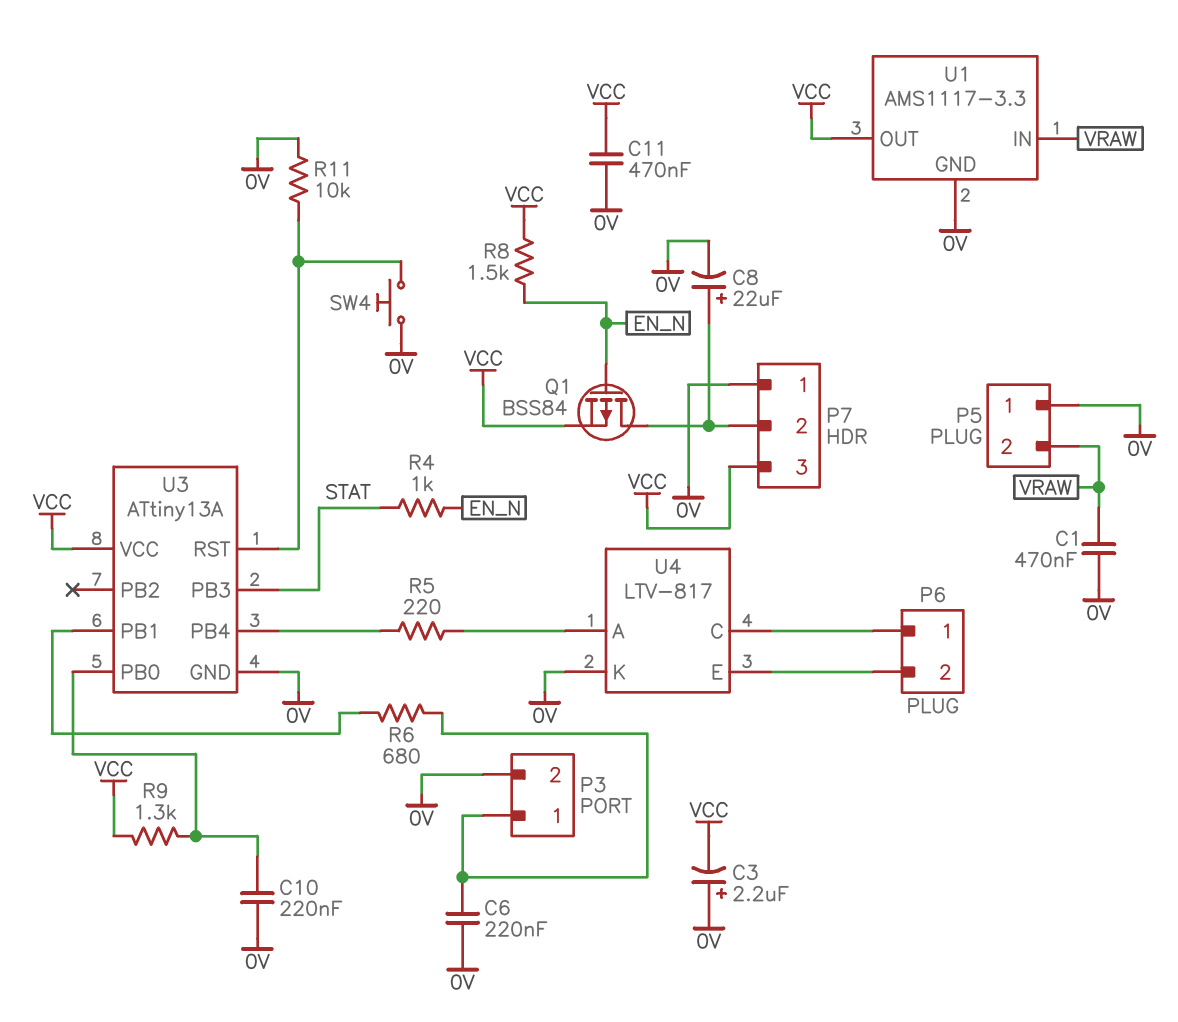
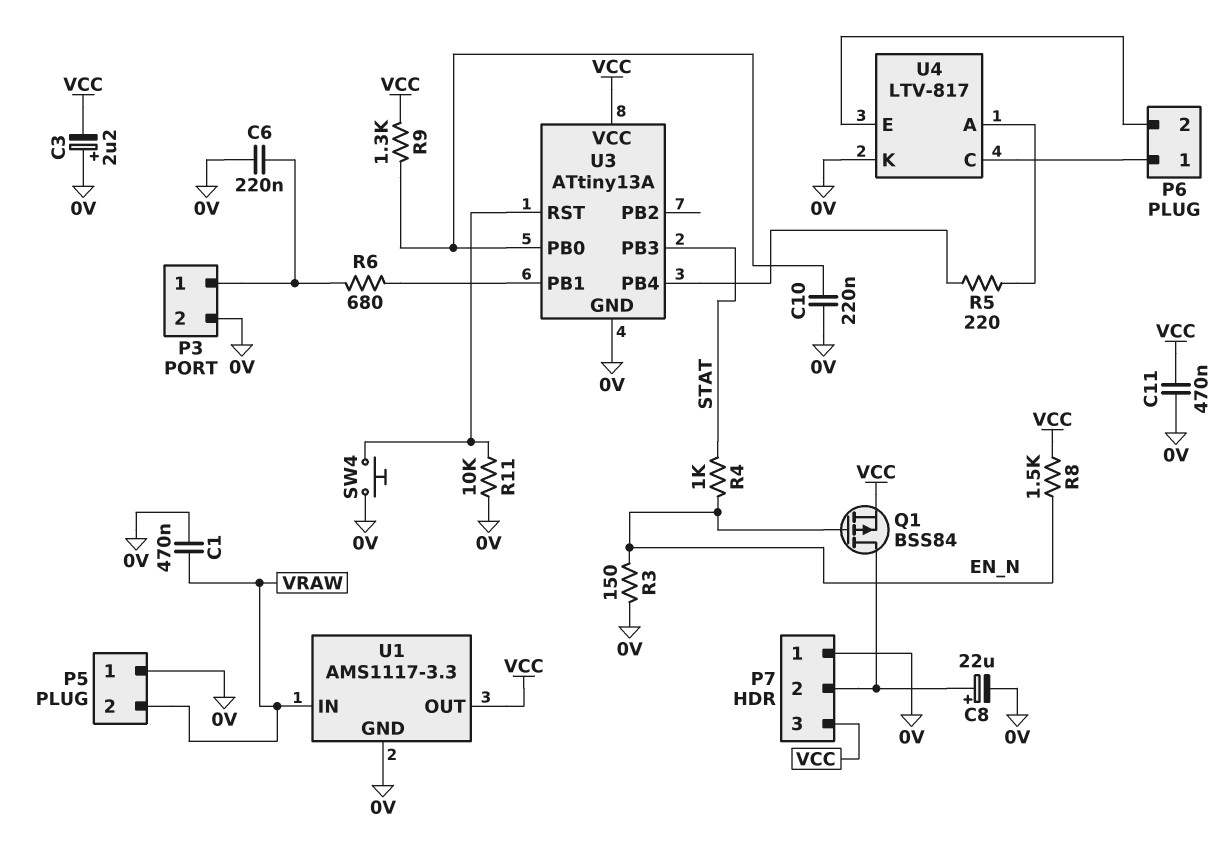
R3: none -> 150 (0V, EN_N)

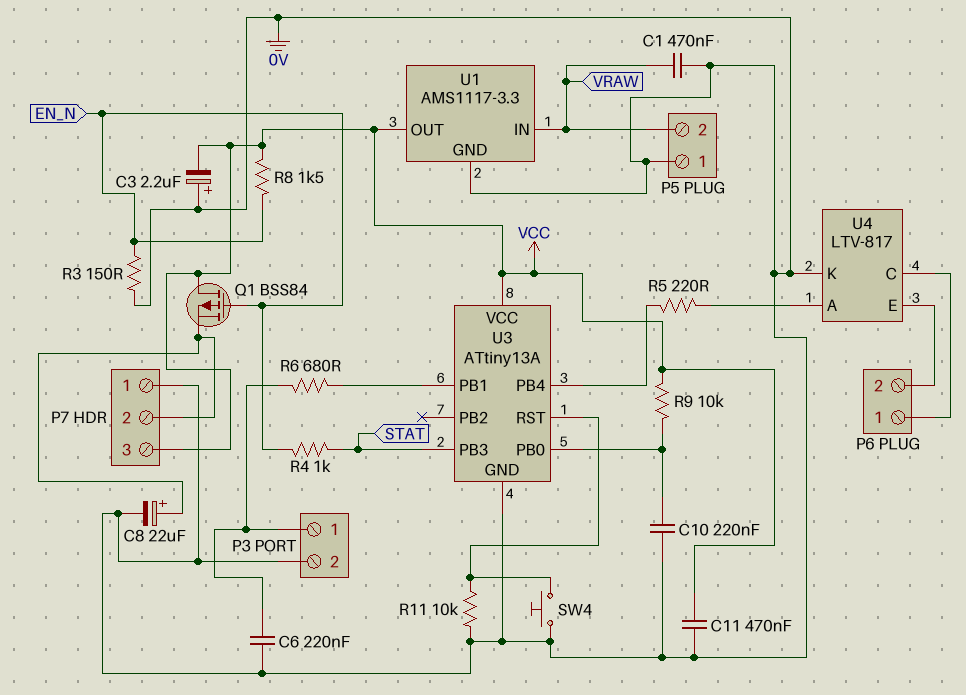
Q1: PMOS BSS84 (G EN_N, D P7/2, S VCC) -> PMOS BSS84 (G EN_N, D VCC, S P7/2)
R9: 1.3k (U3/PB0, VCC) -> 10k (U3/PB0, VCC)

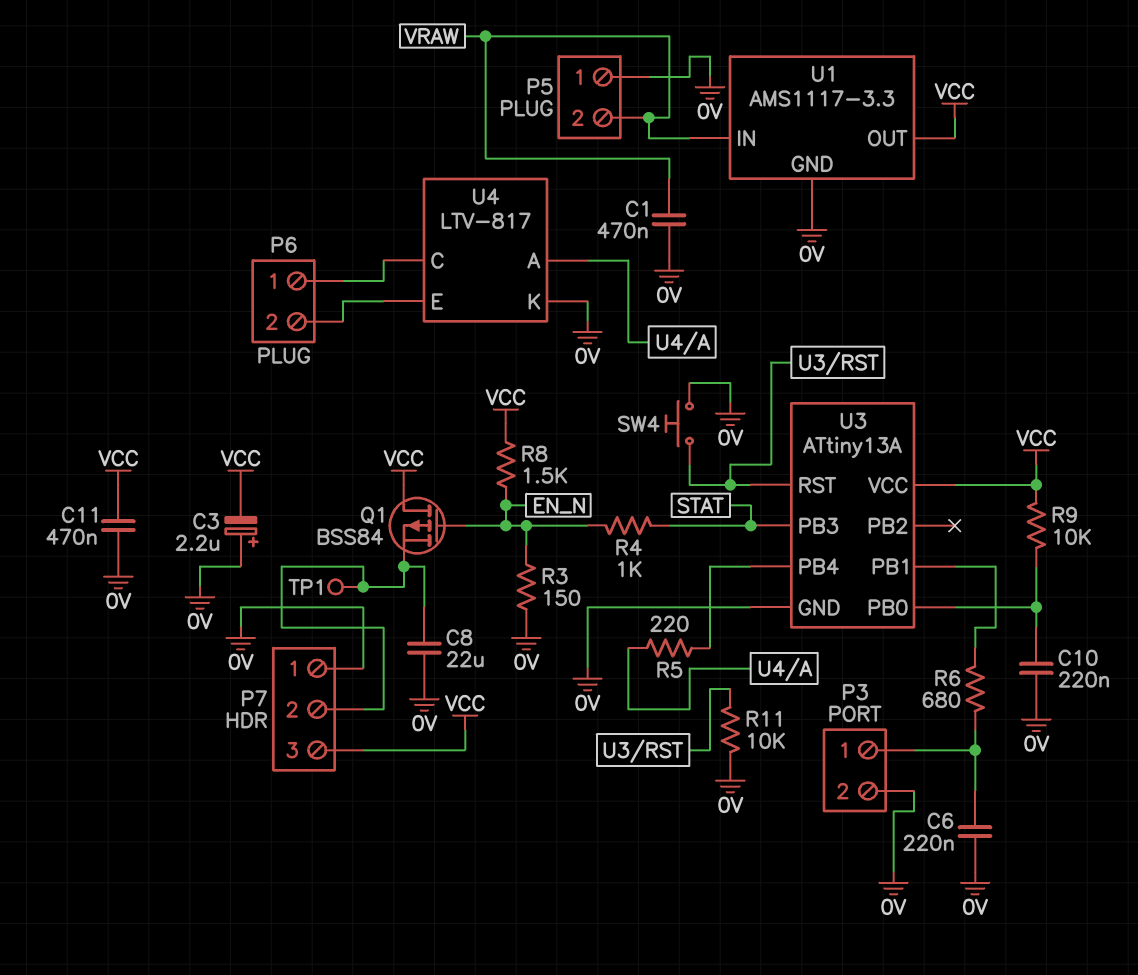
C8: 22uF (plus P7/2, minus 0V) -> 22uF (0V, P7/2)
TP1: none -> test point (P7/2)

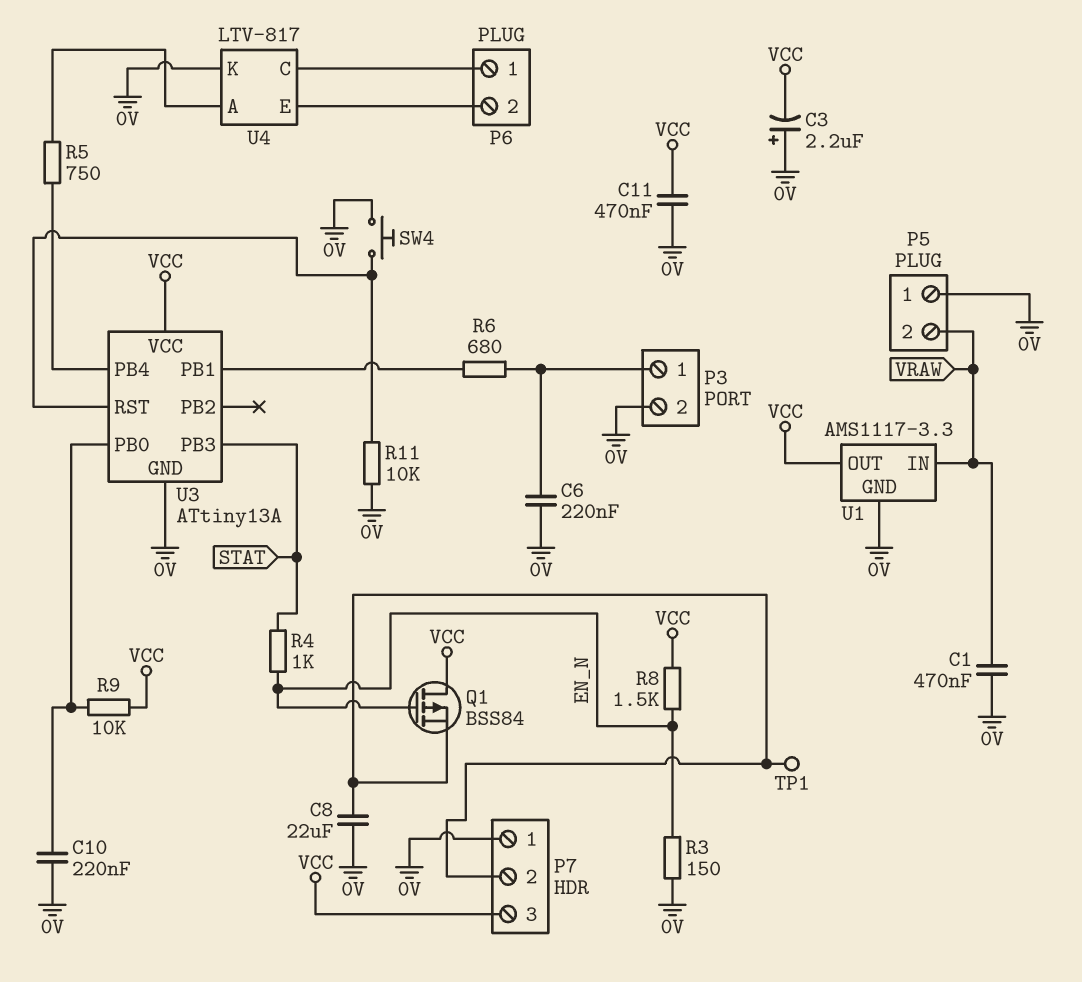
R5: 220 (U3/PB4, U4/A) -> 750 (U3/PB4, U4/A)

